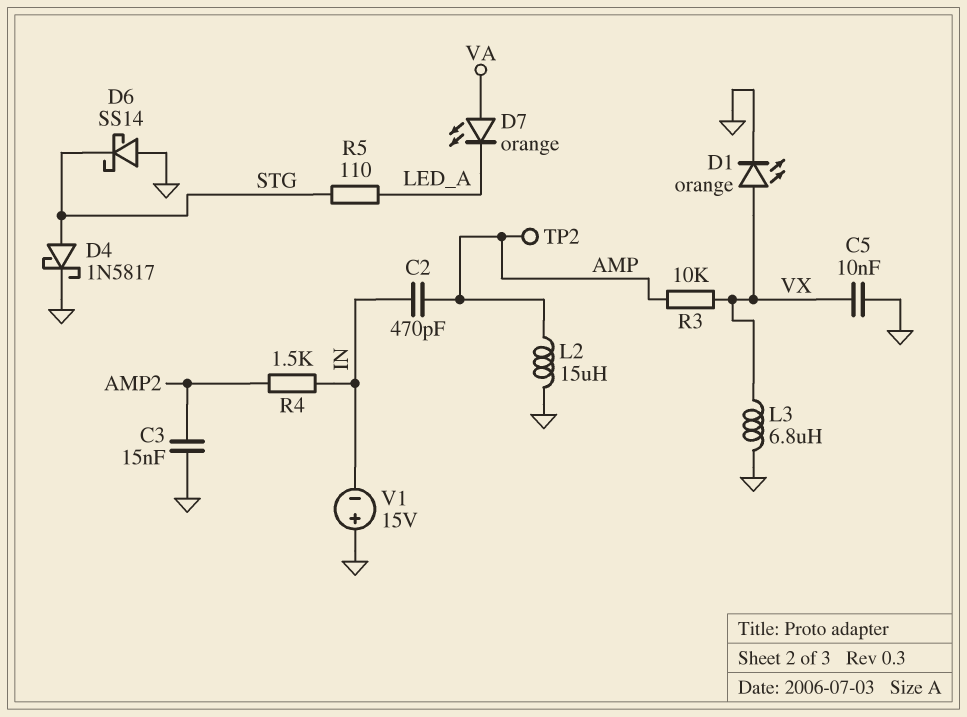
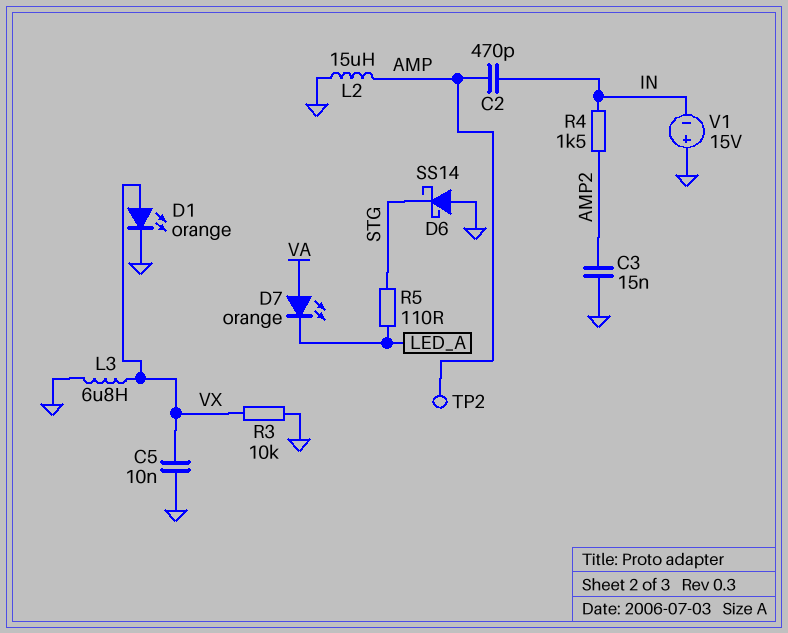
D4: schottky 1N5817 (A STG, K GND) -> none
R3: 10k (AMP, VX) -> 10k (GND, VX)

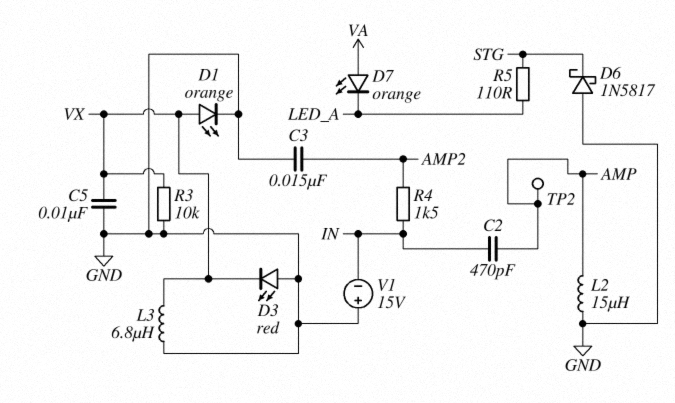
D3: none -> LED red (A GND, K VX)
D6: schottky SS14 (A GND, K STG) -> schottky 1N5817 (A GND, K STG)

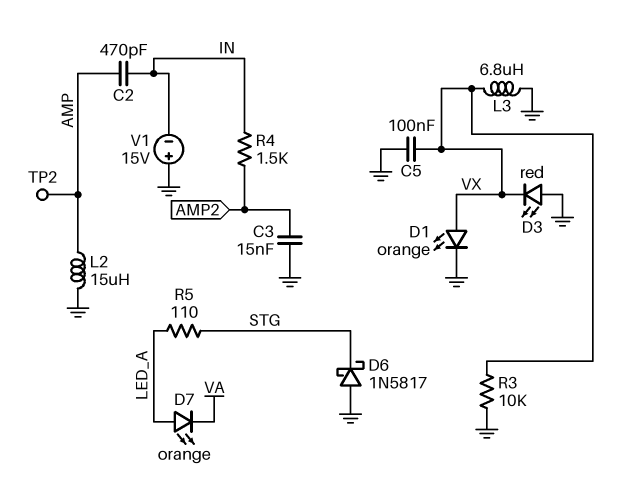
C5: 10nF (GND, VX) -> 100nF (GND, VX)
D7: LED orange (A VA, K LED_A) -> LED orange (A LED_A, K VA)

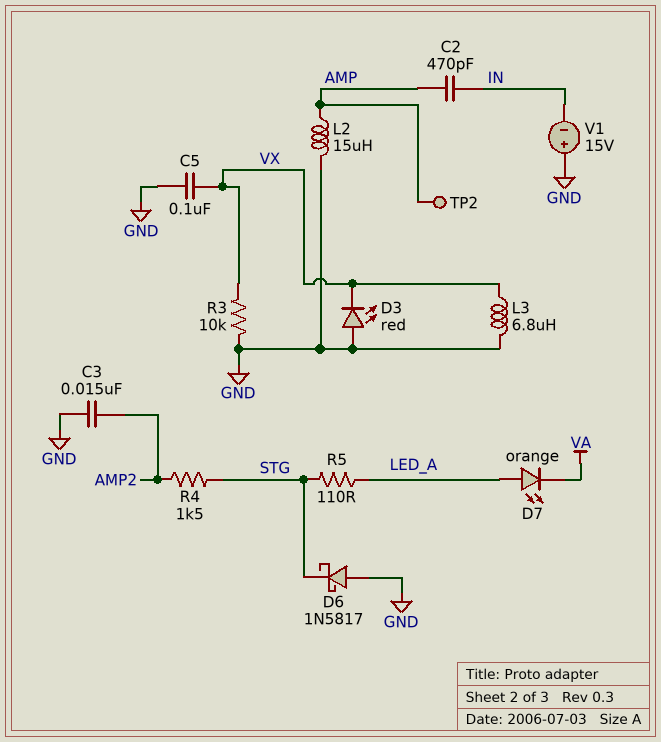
D1: LED orange (A VX, K GND) -> none
R4: 1.5k (AMP2, IN) -> 1.5k (AMP2, STG)

